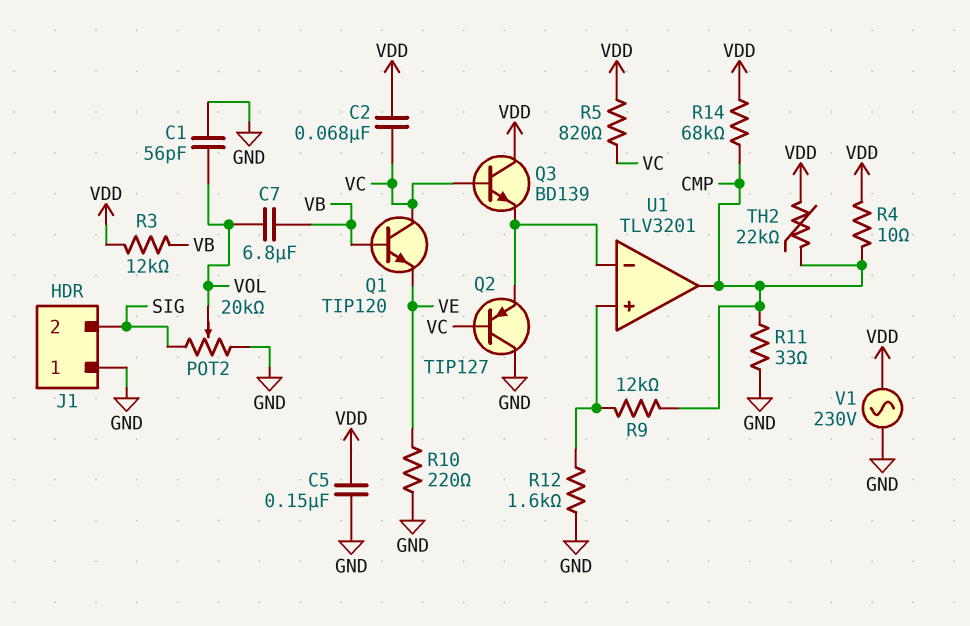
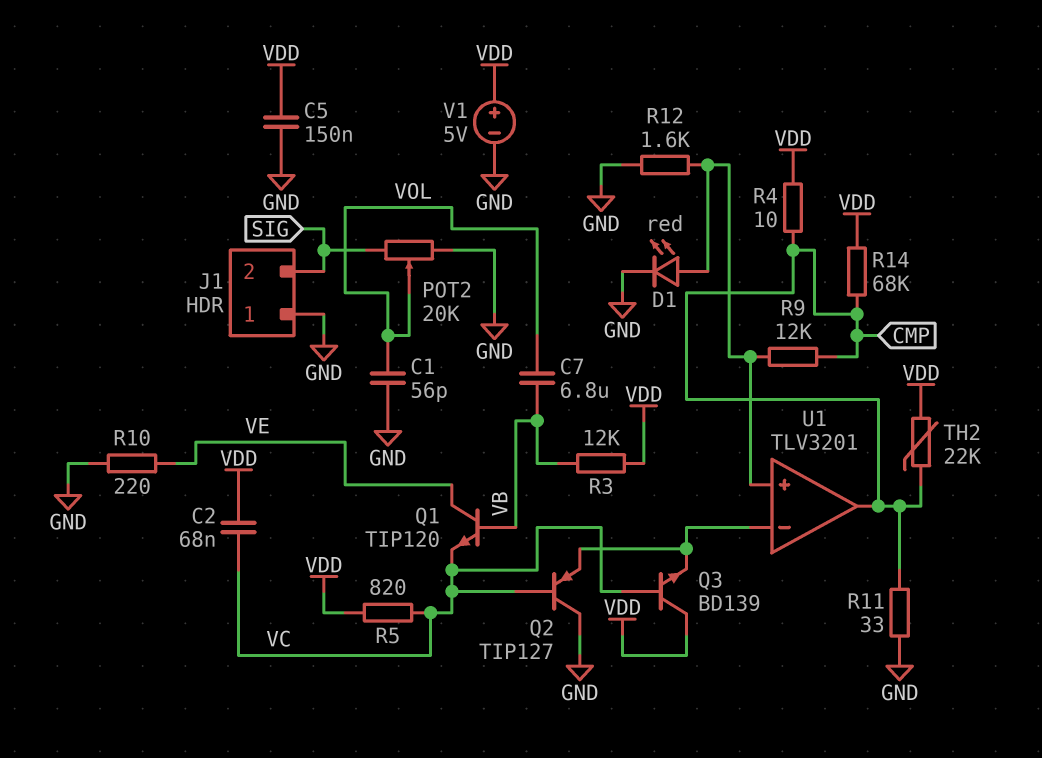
D1: none -> LED red (A U1/in+, K GND)
Q1: NPN TIP120 (B VB, C VC, E VE) -> NPN TIP120 (B VB, C VE, E VC)
V1: AC 230V (GND, VDD) -> 5V (plus VDD, minus GND)

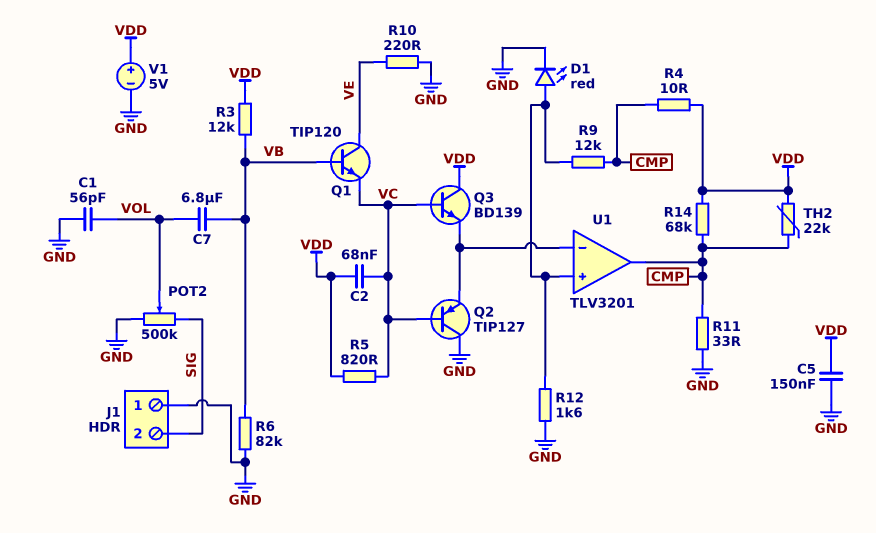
POT2: 20k (GND, SIG, wiper VOL) -> 500k (GND, SIG, wiper VOL)
R6: none -> 82k (GND, VB)

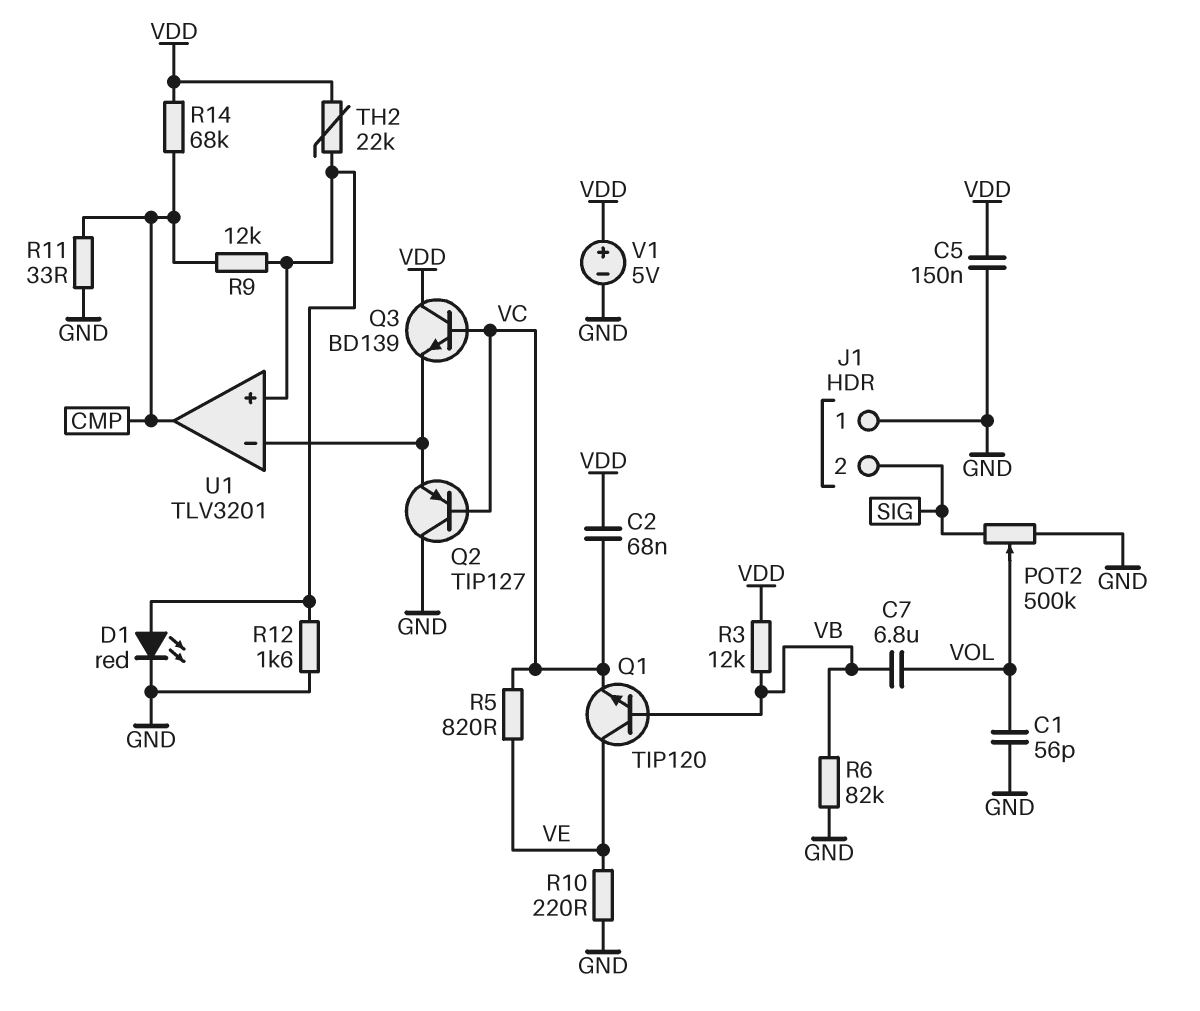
R4: 10 (CMP, VDD) -> none
R5: 820 (VC, VDD) -> 820 (VC, VE)
TH2: 22k (CMP, VDD) -> 22k (U1/in+, VDD)

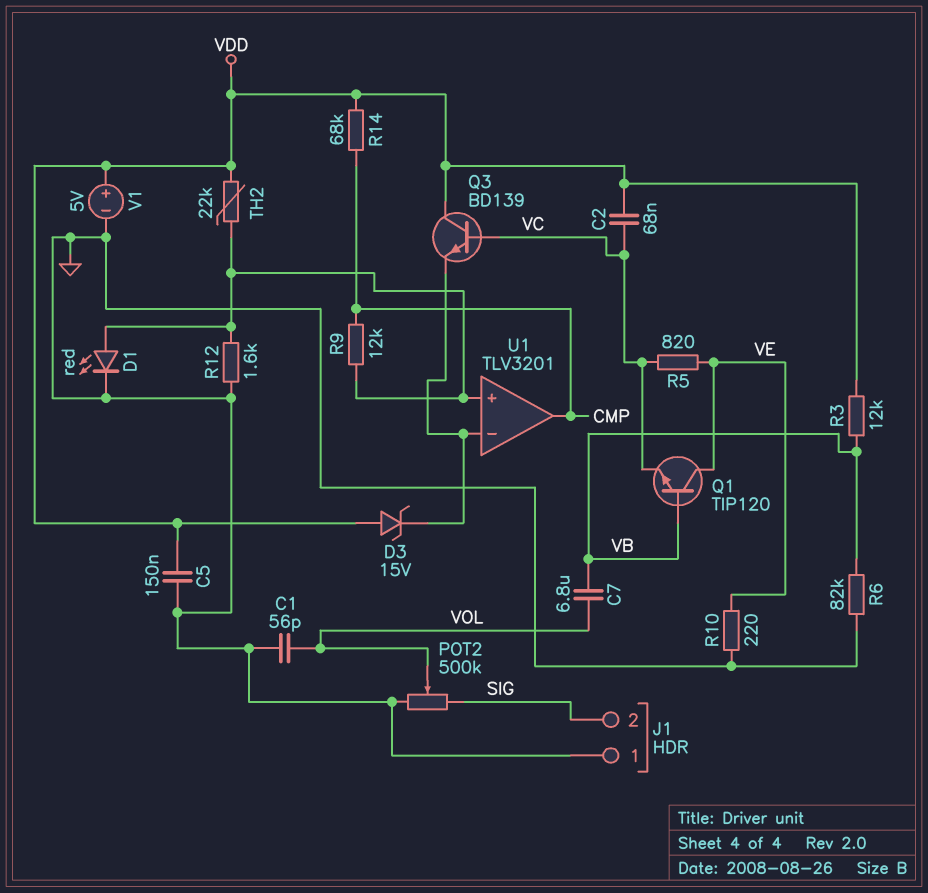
D3: none -> zener 15V (A VDD, K U1/in-)
Q2: PNP TIP127 (B VC, C GND, E U1/in-) -> none
R11: 33 (CMP, GND) -> none

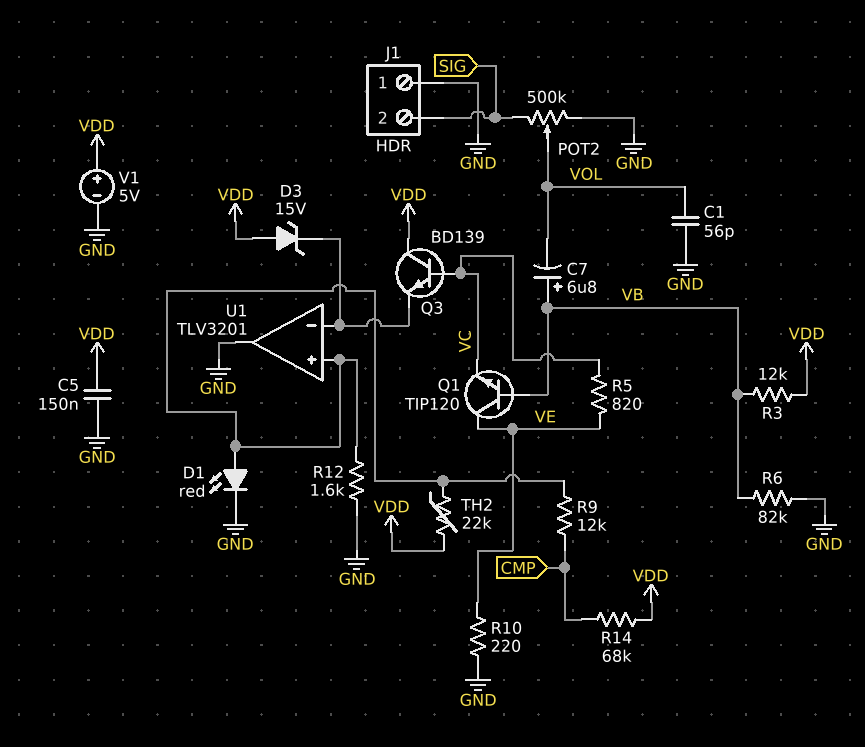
C2: 68nF (VC, VDD) -> none
C7: 6.8uF (VB, VOL) -> 6.8uF (plus VB, minus VOL)
U1 pin out: CMP -> GND

